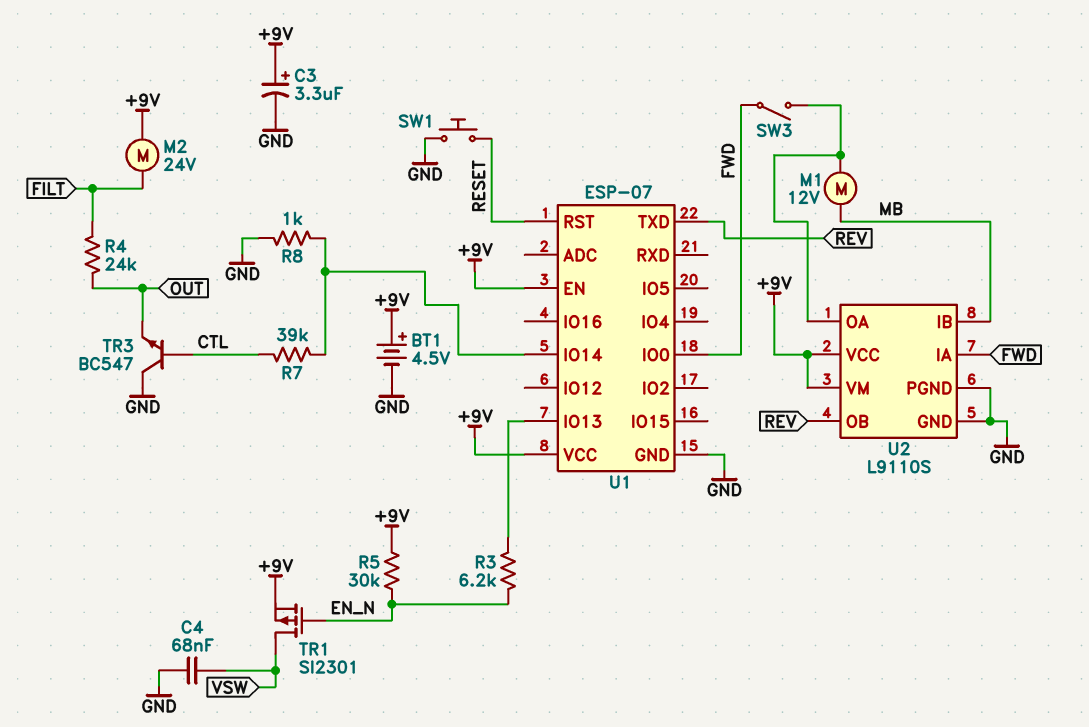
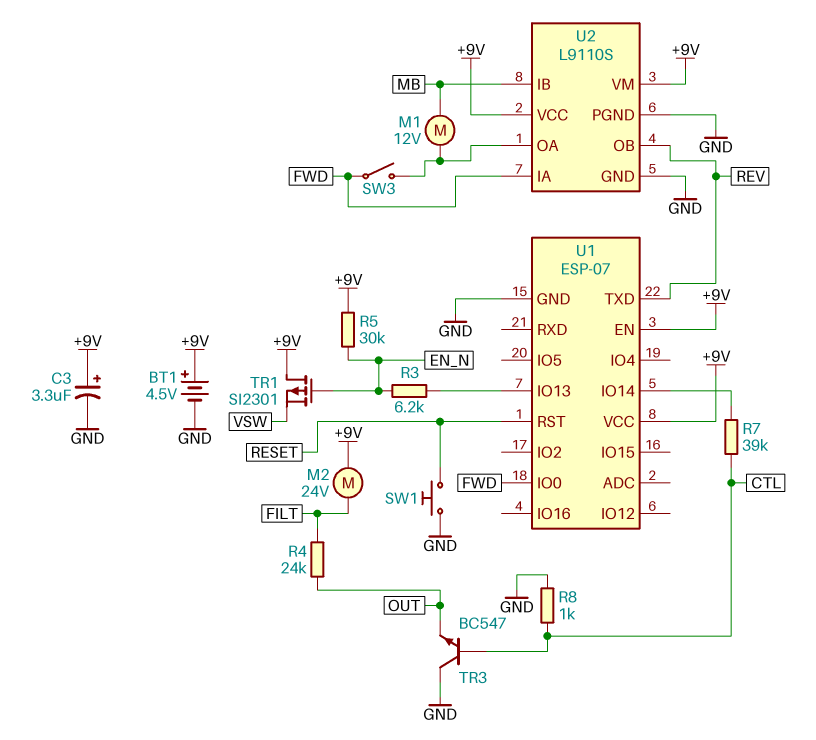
C4: 68nF (GND, VSW) -> none
R8: 1k (GND, U1/IO14) -> 1k (CTL, GND)
TR1: PMOS SI2301 (G EN_N, D VSW, S +9V) -> PMOS SI2301 (G EN_N, D +9V, S VSW)

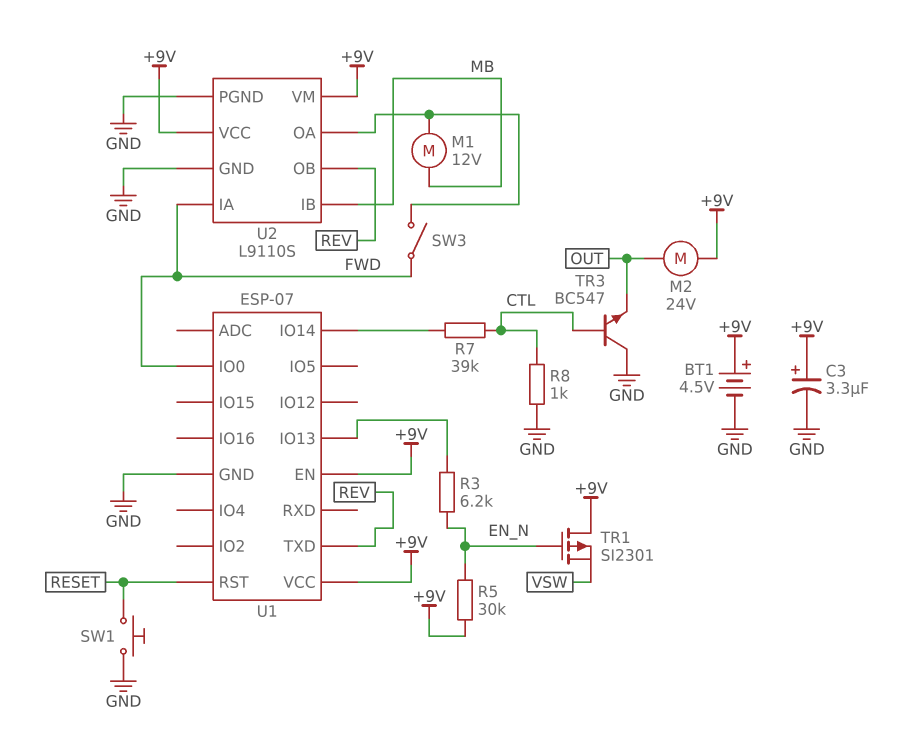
M2: motor 24V (+9V, FILT) -> motor 24V (+9V, OUT)
R4: 24k (FILT, OUT) -> none

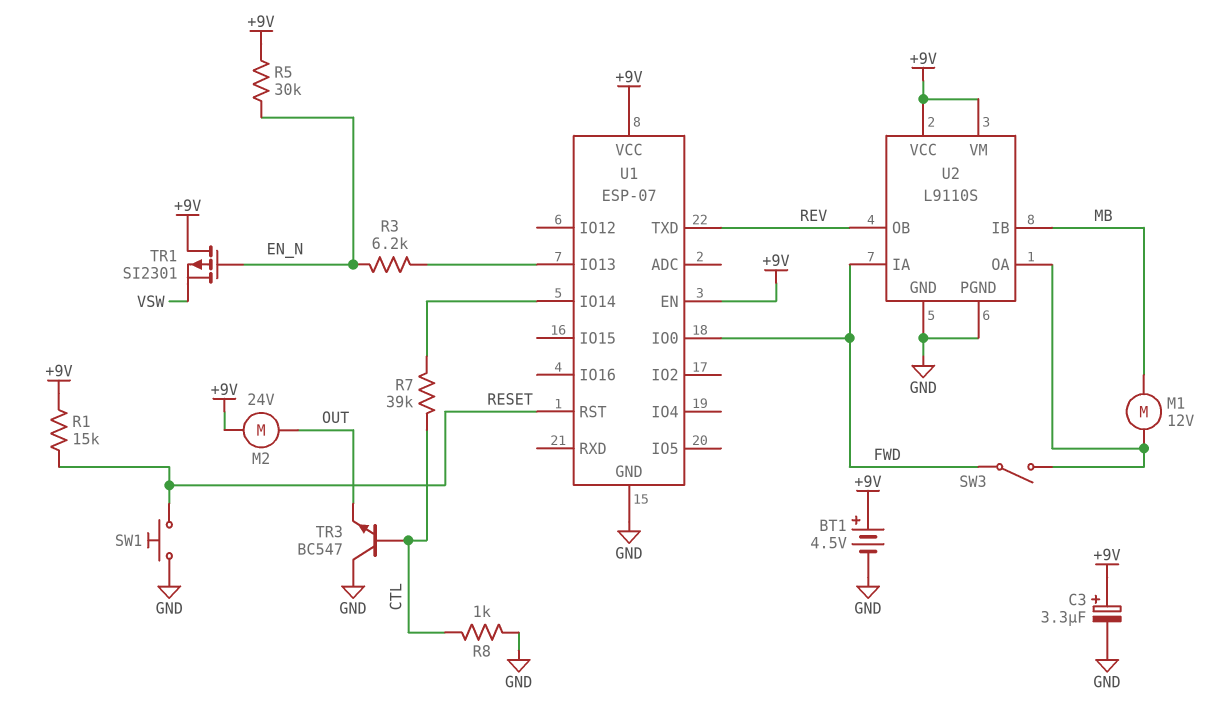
R1: none -> 15k (+9V, RESET)

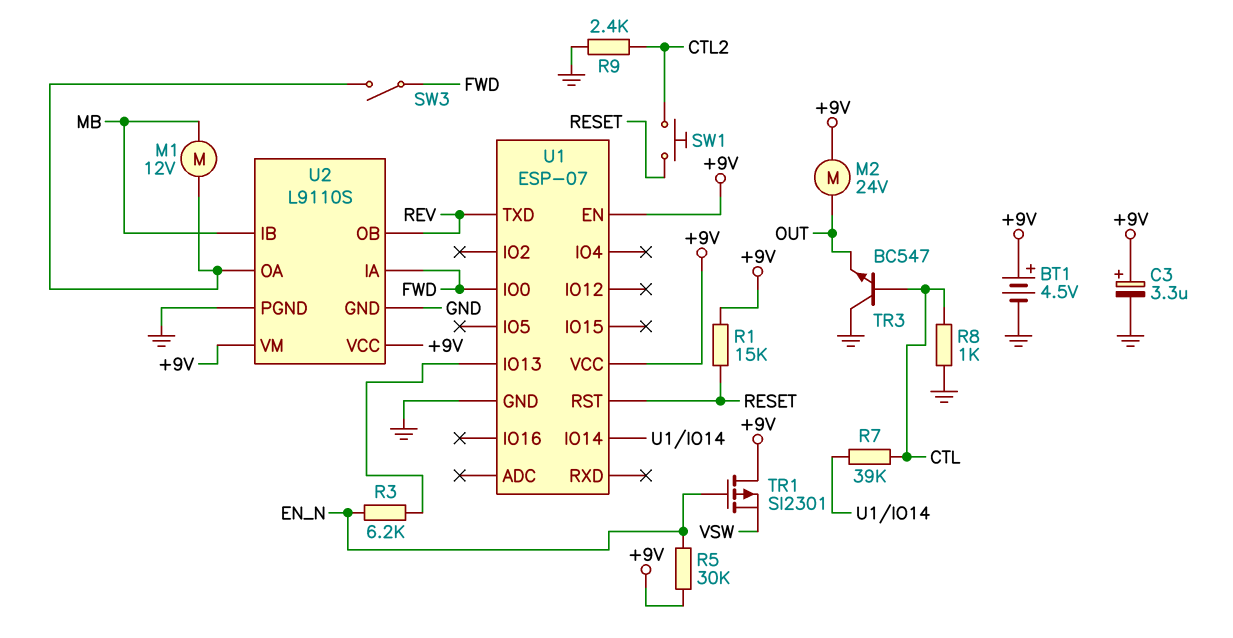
R9: none -> 2.4k (CTL2, GND)
SW1: button (GND, RESET) -> button (CTL2, RESET)

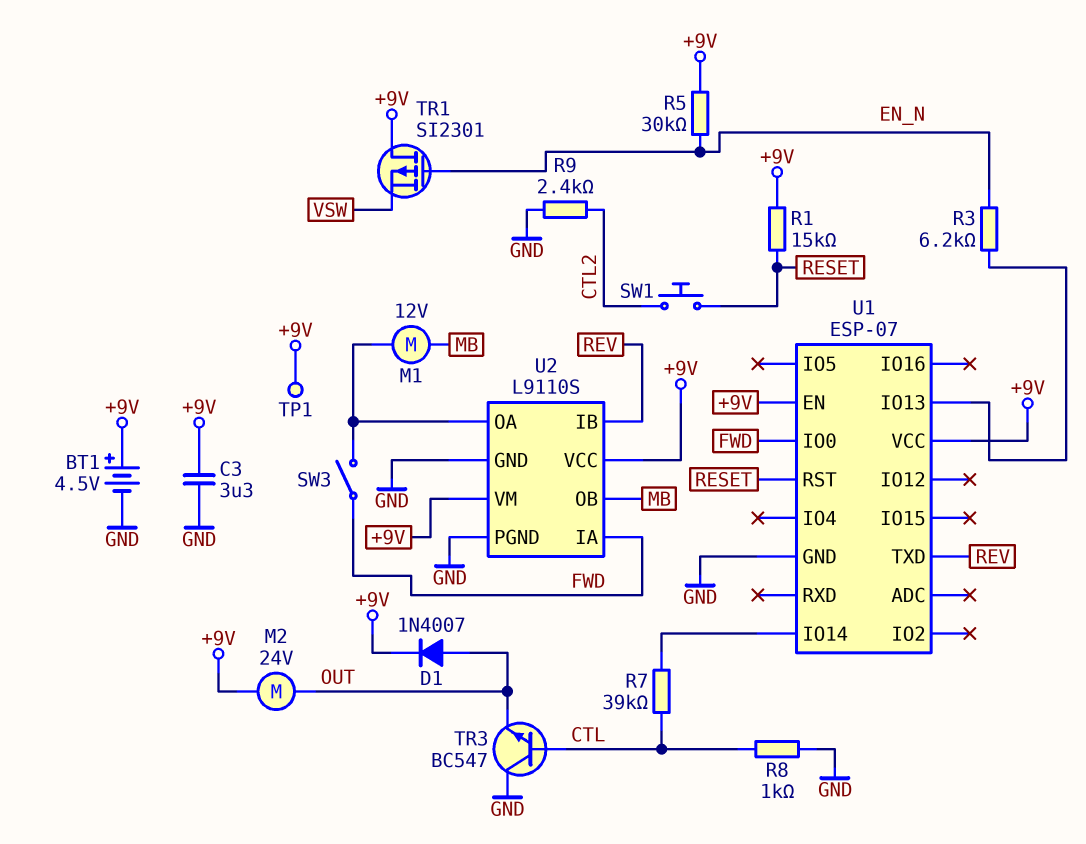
C3: 3.3uF (plus +9V, minus GND) -> 3.3uF (+9V, GND)
D1: none -> diode 1N4007 (A OUT, K +9V)
TP1: none -> test point (+9V)
U2 pin IB: MB -> REV
U2 pin OB: REV -> MB

